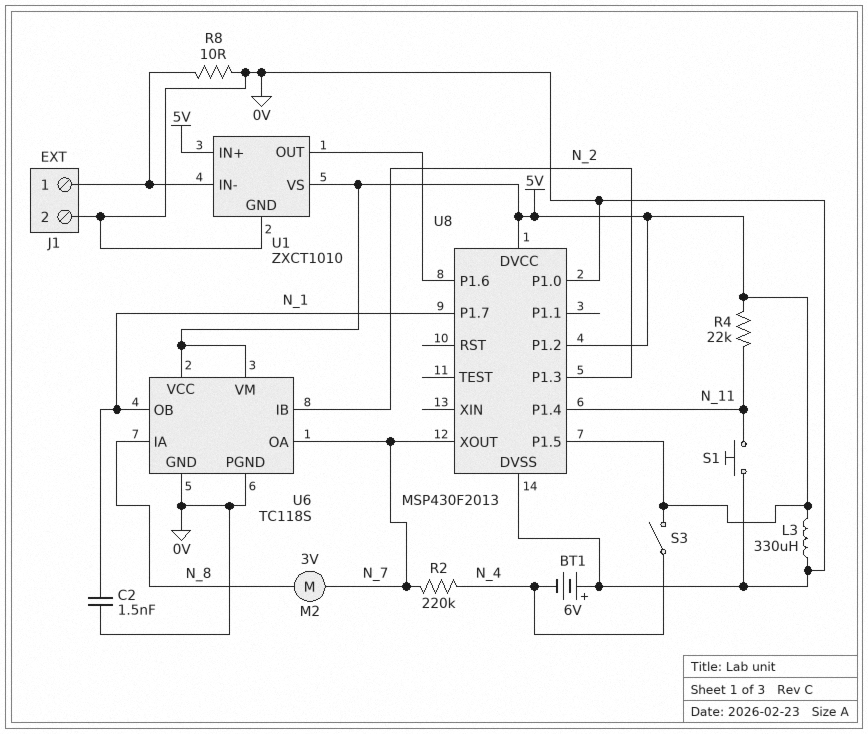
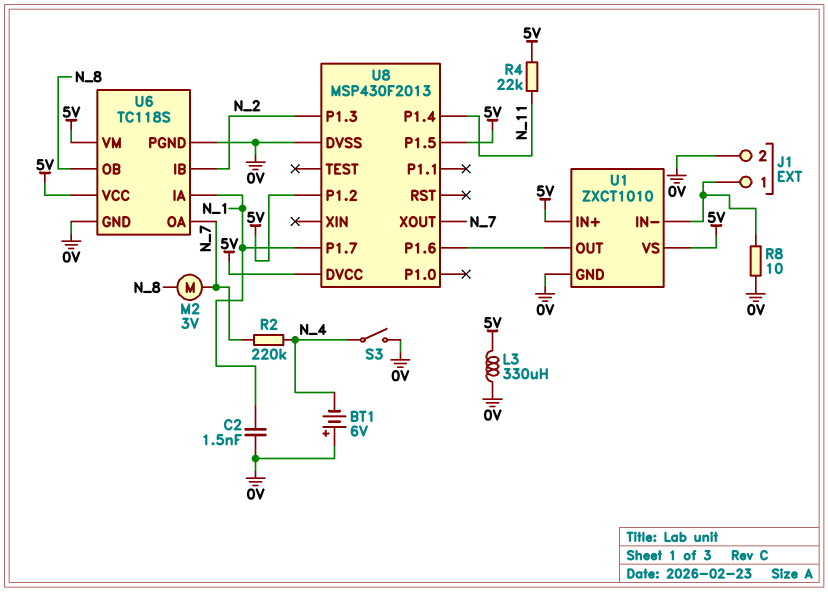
S1: button (0V, N_11) -> none
S3: switch (5V, N_4) -> switch (0V, N_4)
U6 pin IA: N_8 -> N_1
U6 pin OB: N_1 -> N_8
U8 pin P1.0: 0V -> none

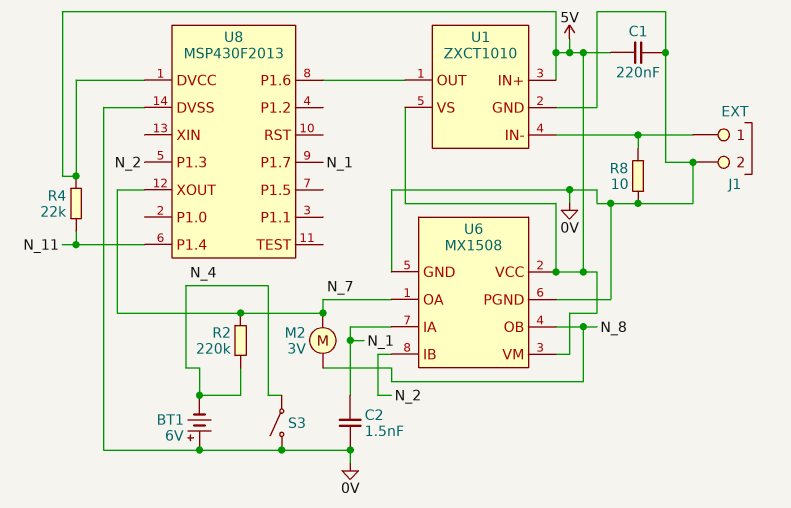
C1: none -> 220nF (0V, 5V)
L3: 330uH (0V, 5V) -> none
U6: TC118S -> MX1508
U8 pin P1.2: 5V -> none
U8 pin P1.5: 5V -> none

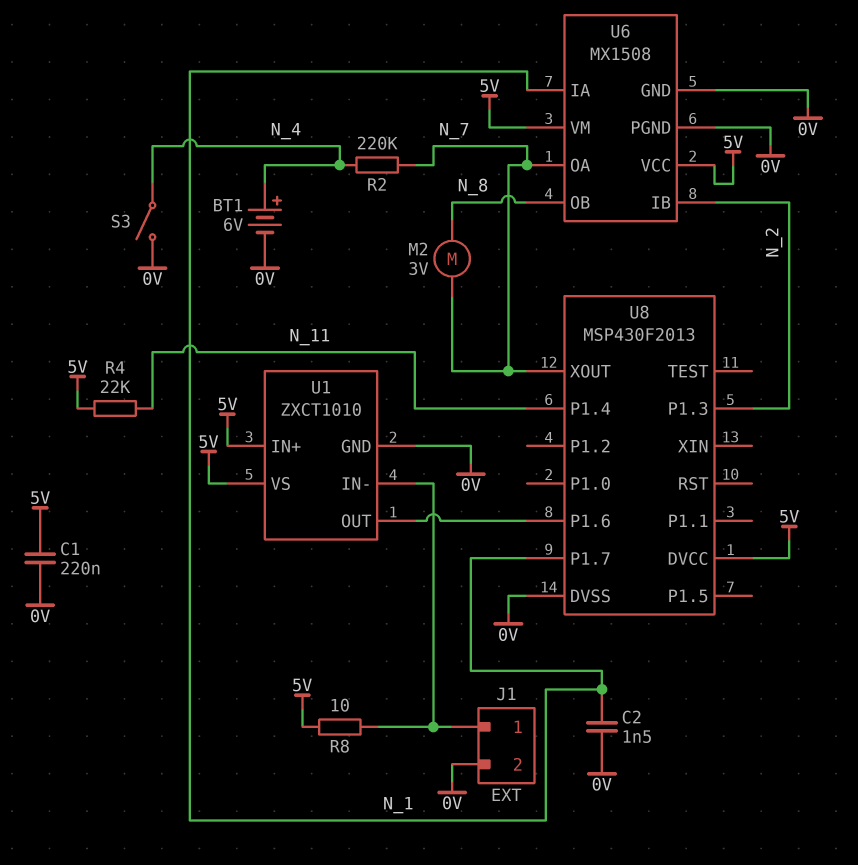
BT1: 6V (plus 0V, minus N_4) -> 6V (plus N_4, minus 0V)
R8: 10 (0V, J1/1) -> 10 (5V, J1/1)

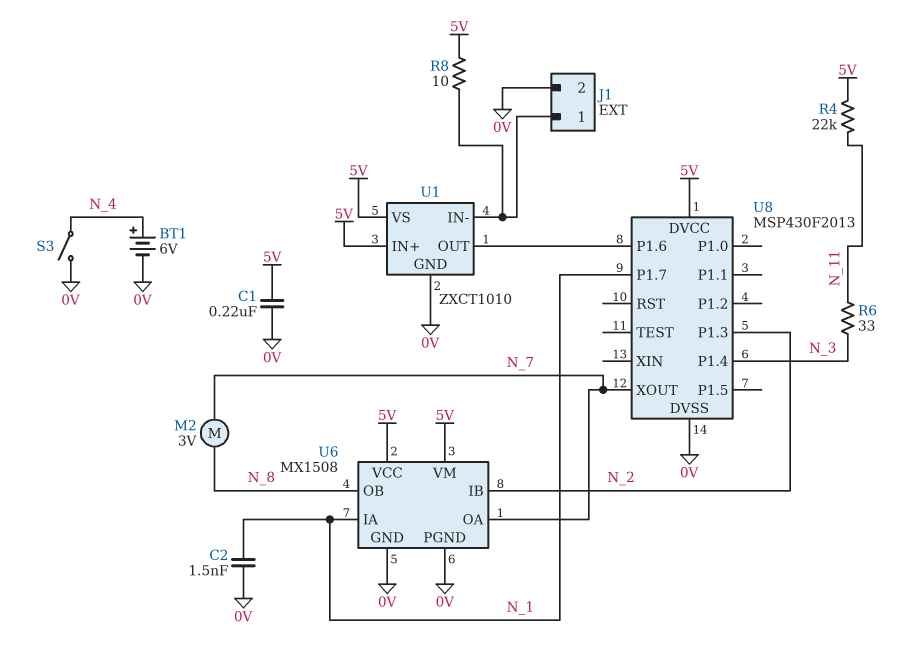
R2: 220k (N_4, N_7) -> none
R6: none -> 33 (N_3, N_11)
U8 pin P1.4: N_11 -> N_3

